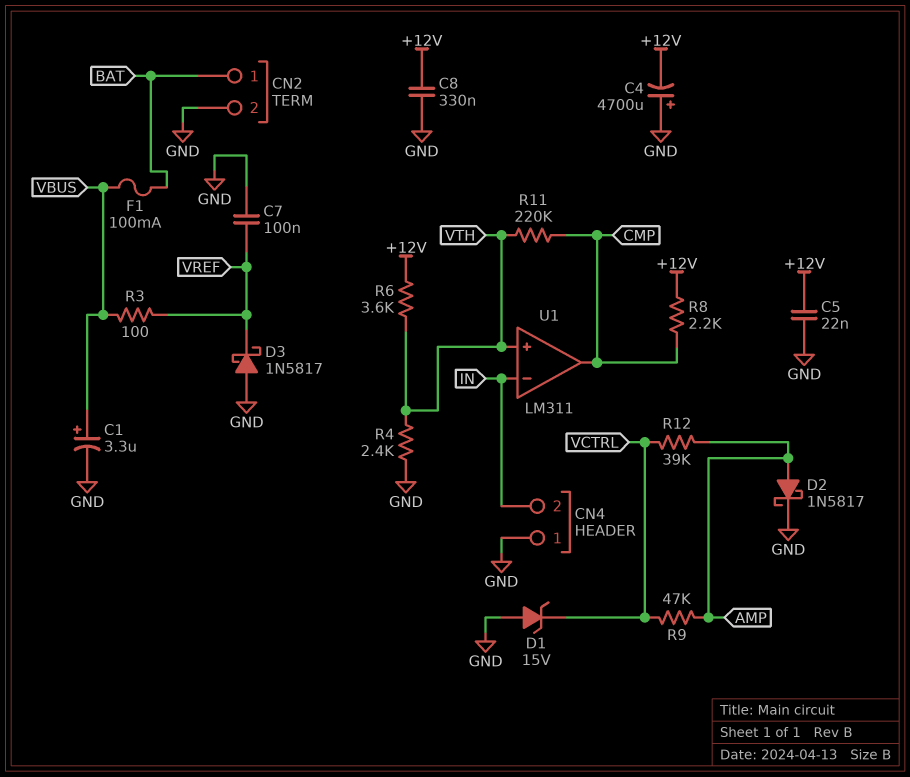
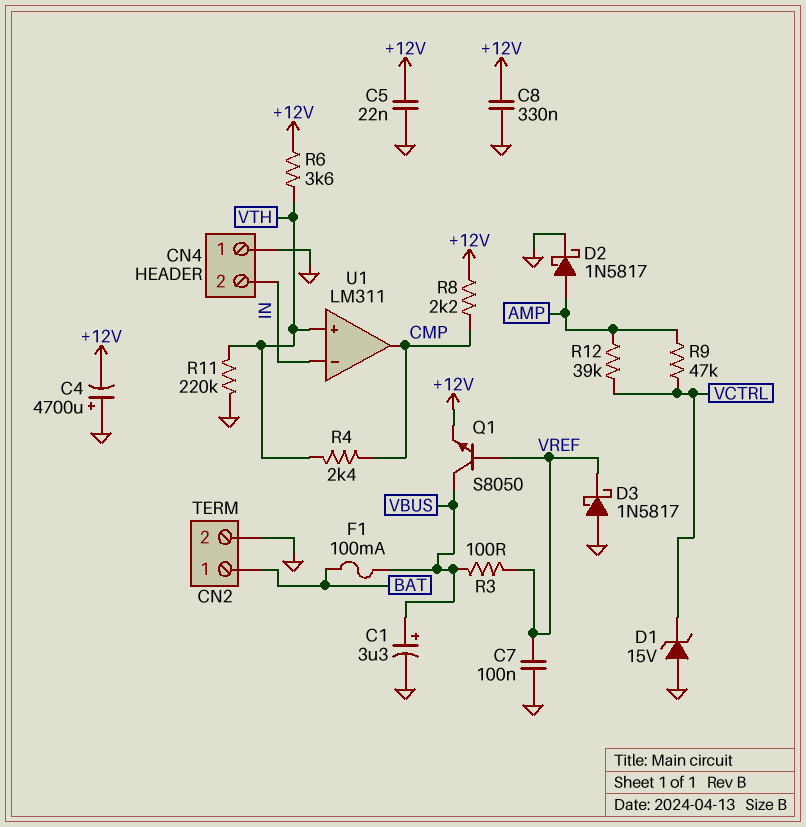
Q1: none -> NPN S8050 (B VREF, C VBUS, E +12V)
R4: 2.4k (GND, VTH) -> 2.4k (CMP, VTH)
R11: 220k (CMP, VTH) -> 220k (GND, VTH)

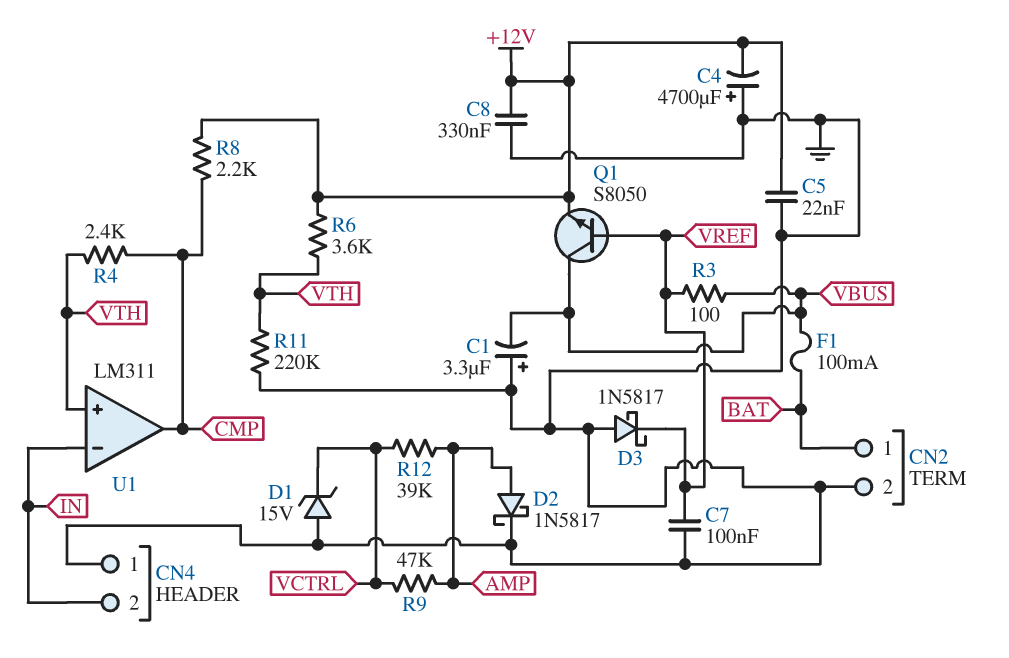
C1: 3.3uF (plus VBUS, minus GND) -> 3.3uF (plus GND, minus VBUS)

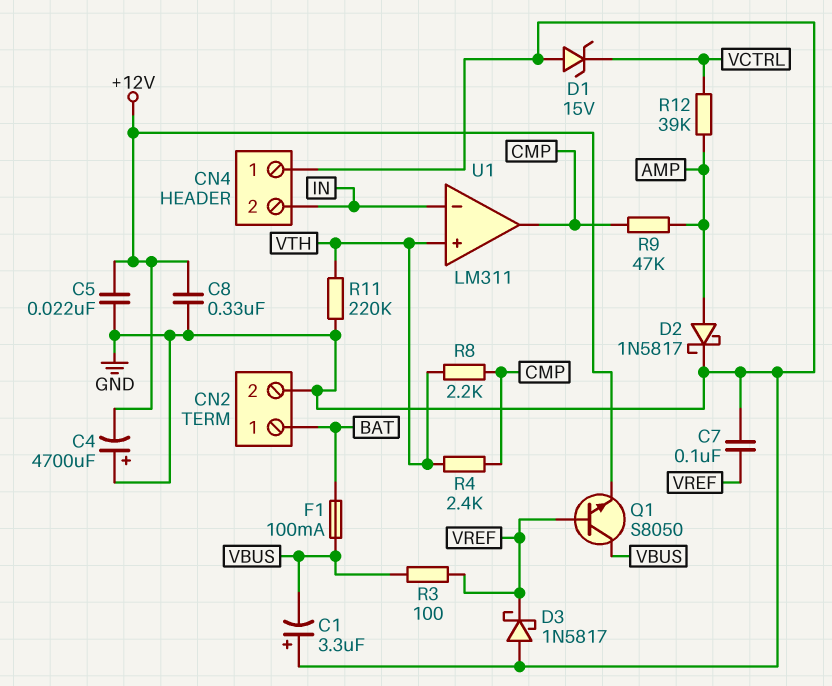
R6: 3.6k (+12V, VTH) -> none
R8: 2.2k (+12V, CMP) -> 2.2k (CMP, VTH)
R9: 47k (AMP, VCTRL) -> 47k (AMP, CMP)

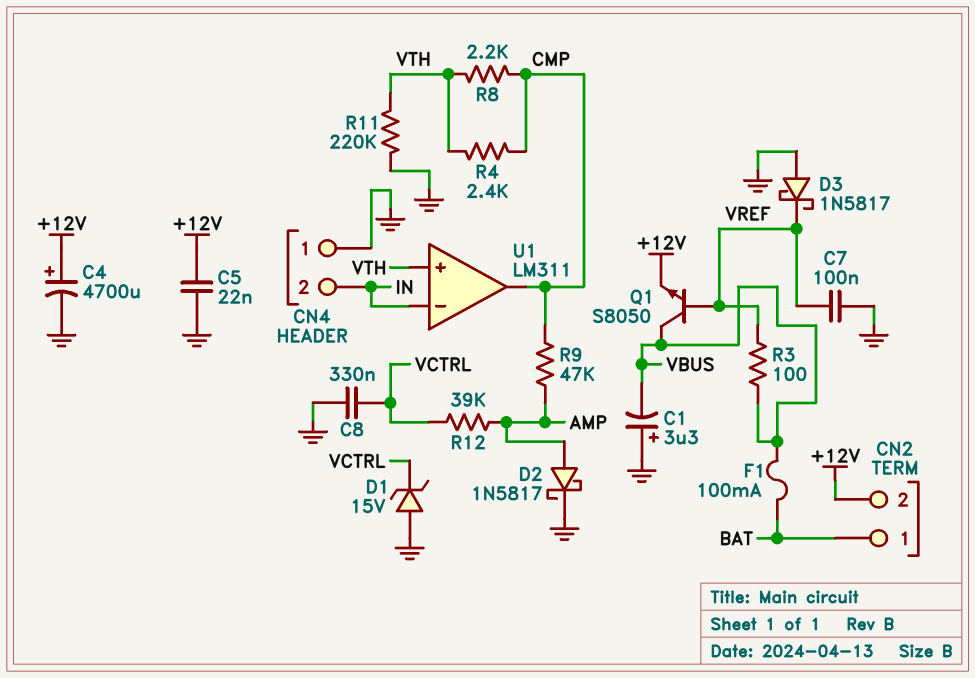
C4: 4700uF (plus GND, minus +12V) -> 4700uF (plus +12V, minus GND)
C8: 330nF (+12V, GND) -> 330nF (GND, VCTRL)
CN2 pin 2: GND -> +12V

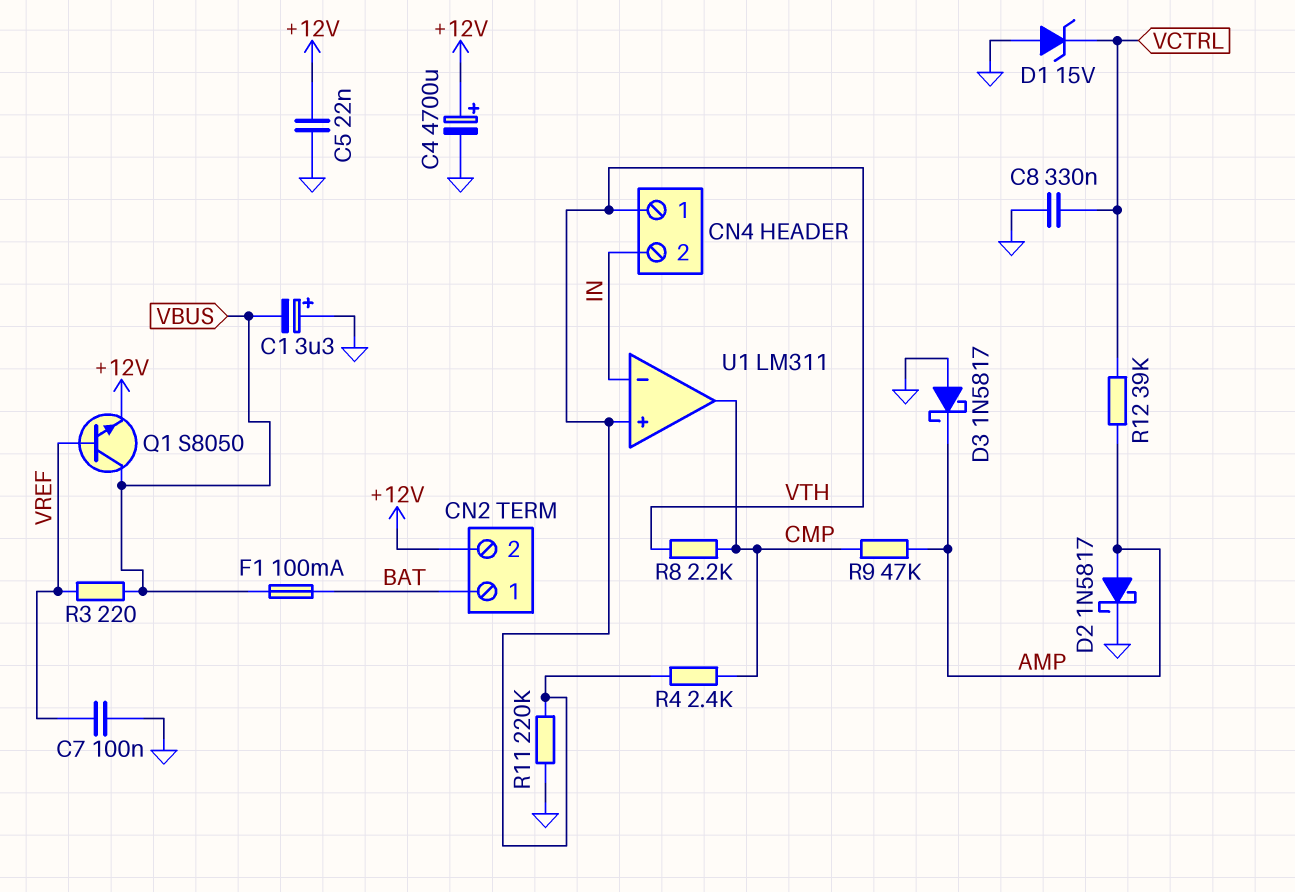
CN4 pin 1: GND -> VTH
D3: schottky 1N5817 (A GND, K VREF) -> schottky 1N5817 (A GND, K AMP)
R3: 100 (VBUS, VREF) -> 220 (VBUS, VREF)

